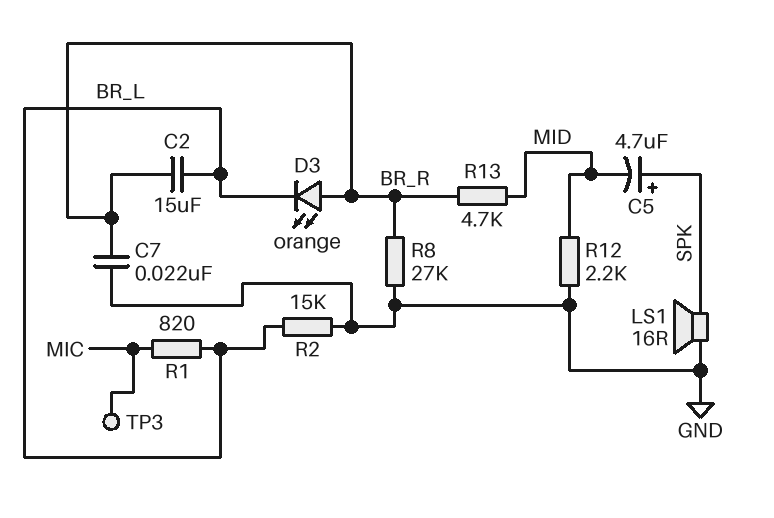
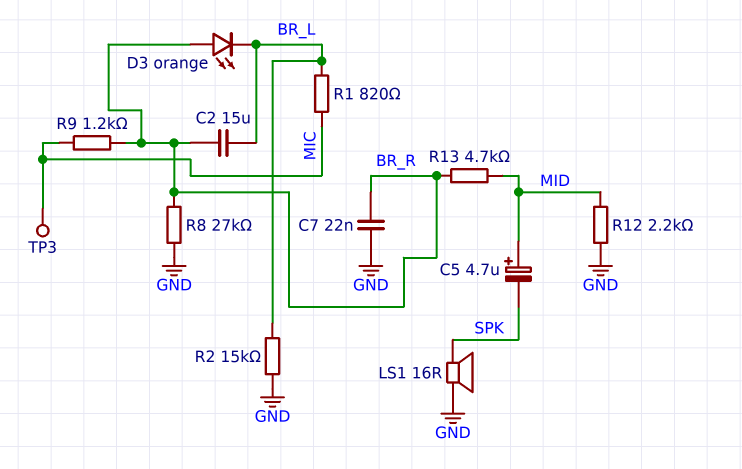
C5: 4.7uF (plus SPK, minus MID) -> 4.7uF (plus MID, minus SPK)
R9: none -> 1.2k (BR_R, MIC)

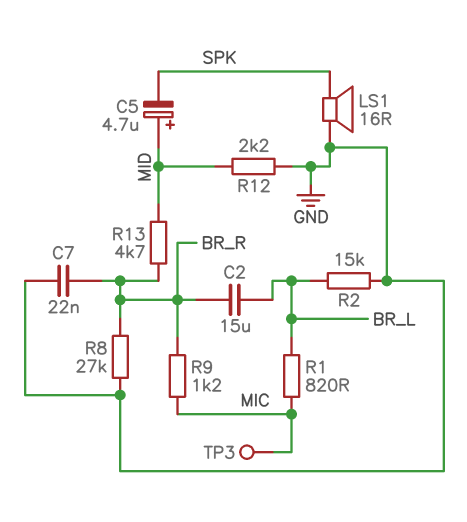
D3: LED orange (A BR_R, K BR_L) -> none

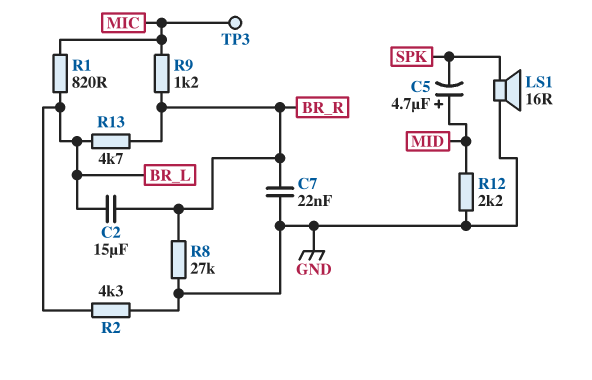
R2: 15k (BR_L, GND) -> 4.3k (BR_L, GND)
R13: 4.7k (BR_R, MID) -> 4.7k (BR_L, BR_R)

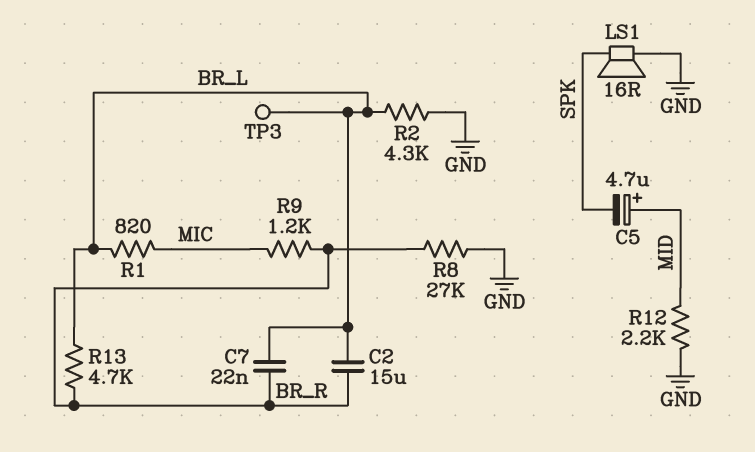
C7: 22nF (BR_R, GND) -> 22nF (BR_L, BR_R)
TP3: test point (MIC) -> test point (BR_L)

